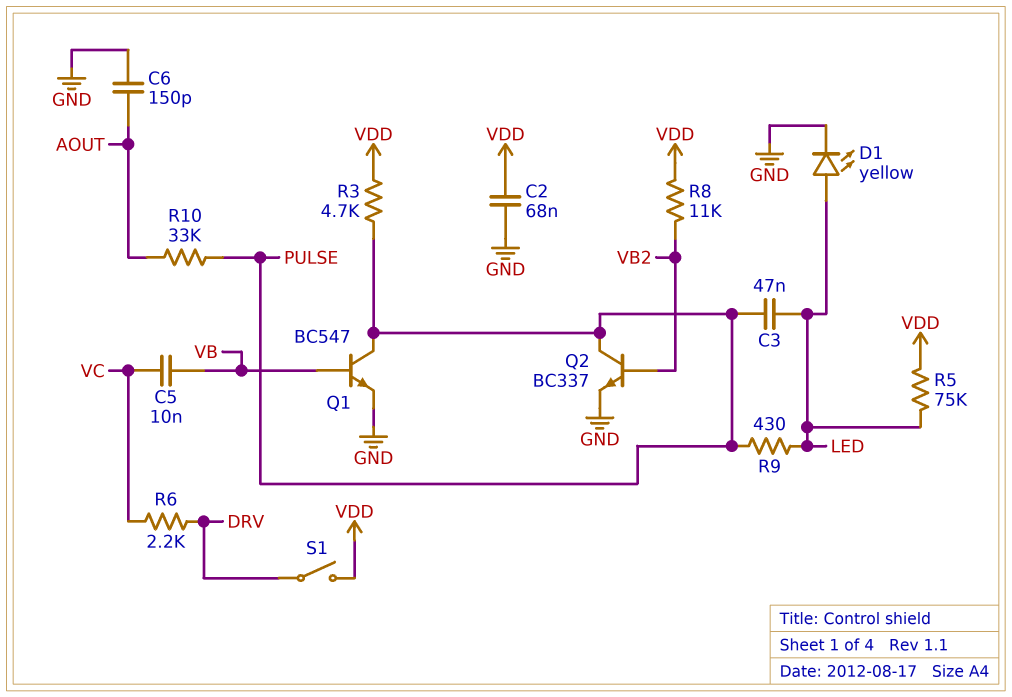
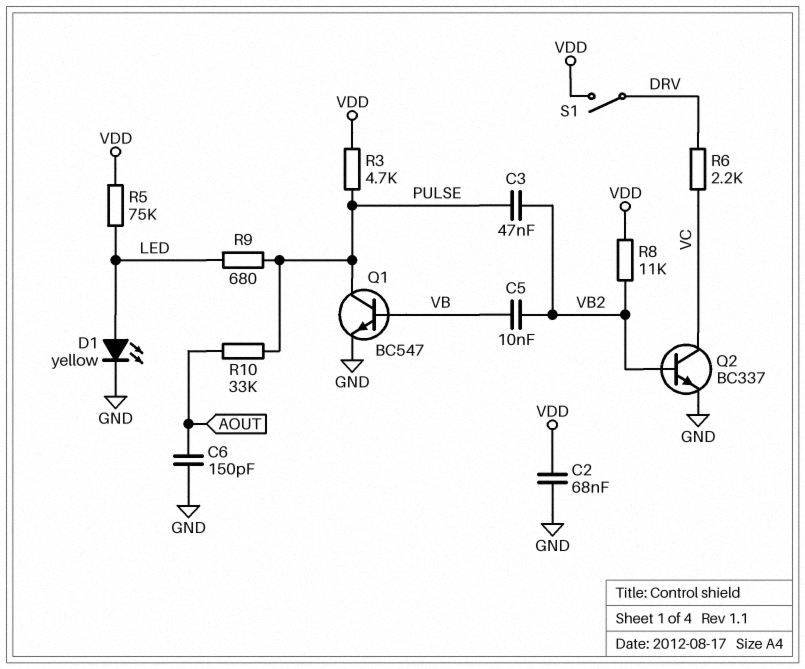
C3: 47nF (LED, PULSE) -> 47nF (PULSE, VB2)
C5: 10nF (VB, VC) -> 10nF (VB, VB2)
Q2: NPN BC337 (B VB2, C PULSE, E GND) -> NPN BC337 (B VB2, C VC, E GND)
R9: 430 (LED, PULSE) -> 680 (LED, PULSE)

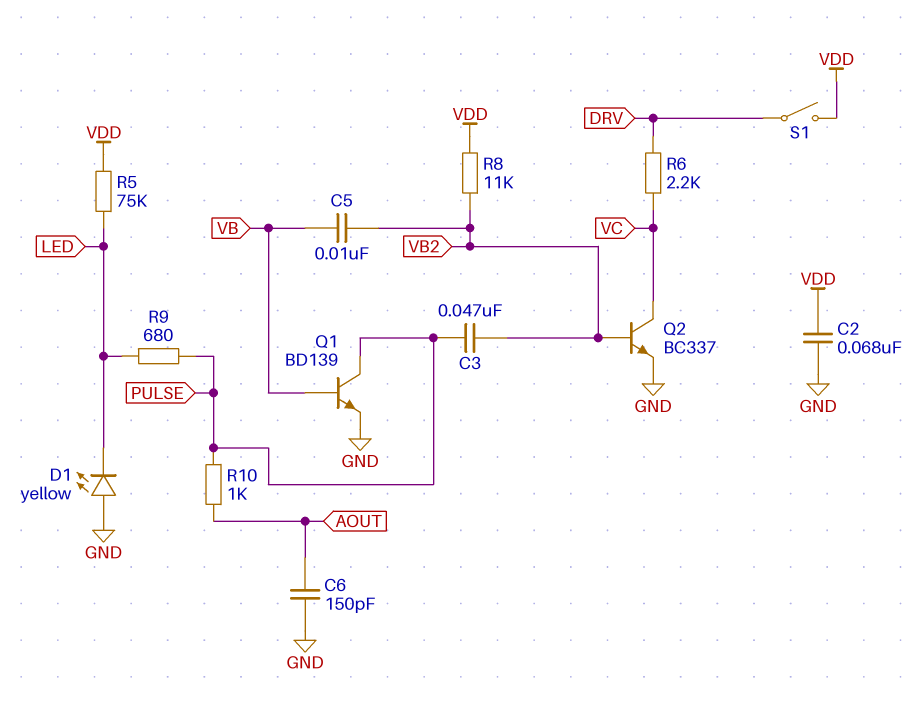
D1: LED yellow (A LED, K GND) -> LED yellow (A GND, K LED)
Q1: NPN BC547 (B VB, C PULSE, E GND) -> NPN BD139 (B VB, C PULSE, E GND)
R3: 4.7k (PULSE, VDD) -> none
R10: 33k (AOUT, PULSE) -> 1k (AOUT, PULSE)

